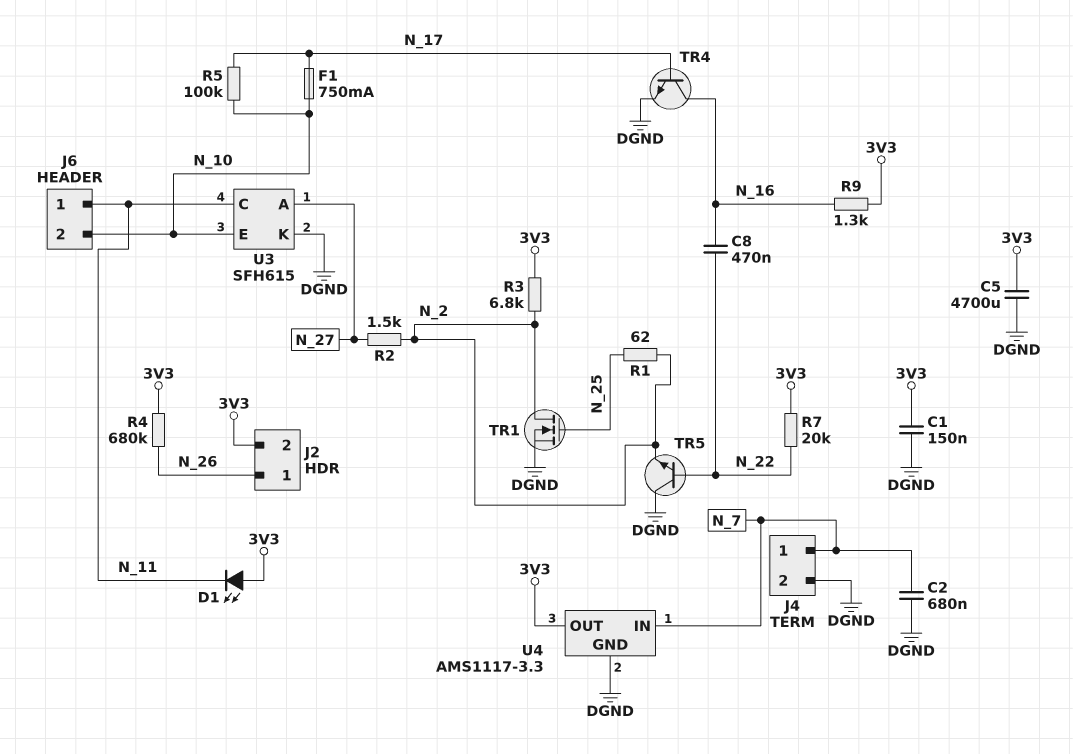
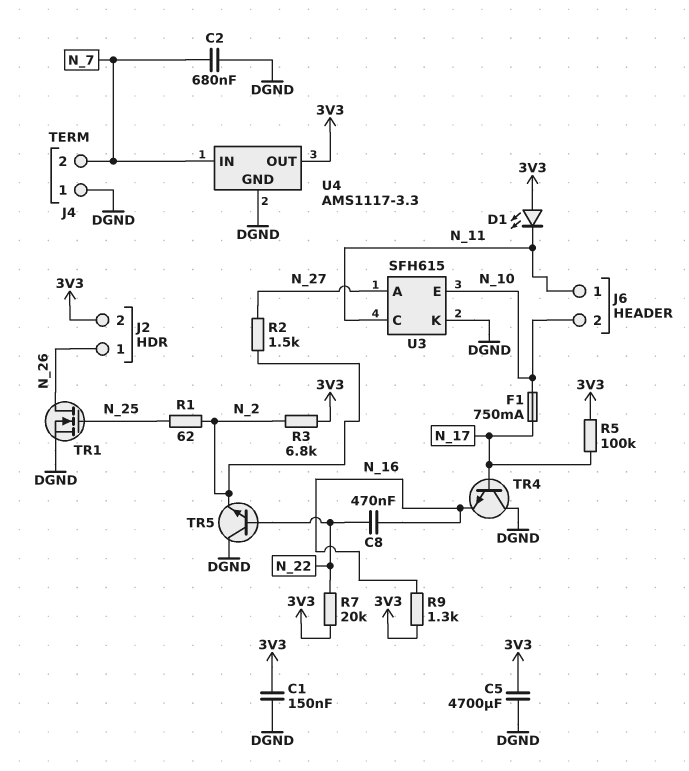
J4 pin 1: N_7 -> DGND
J4 pin 2: DGND -> N_7
R4: 680k (3V3, N_26) -> none
R5: 100k (N_10, N_17) -> 100k (3V3, N_17)
TR1: NMOS (G N_25, D N_2, S DGND) -> NMOS (G N_25, D N_26, S DGND)
TR4: NPN (B N_17, C N_16, E DGND) -> NPN (B N_17, C DGND, E N_16)

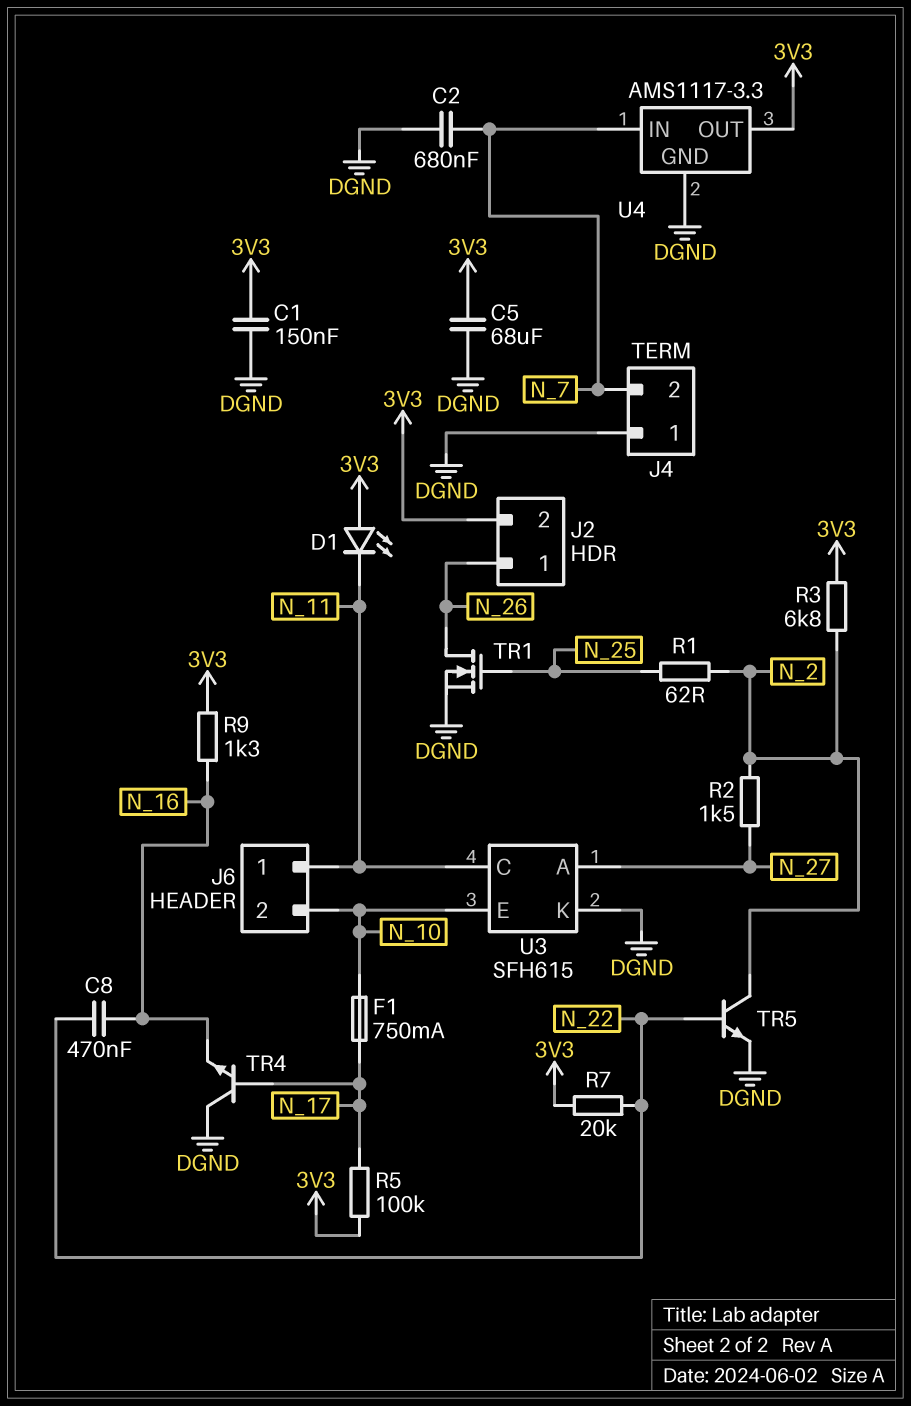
C5: 4700uF (3V3, DGND) -> 68uF (3V3, DGND)
TR5: NPN (B N_22, C DGND, E N_2) -> NPN (B N_22, C N_2, E DGND)

